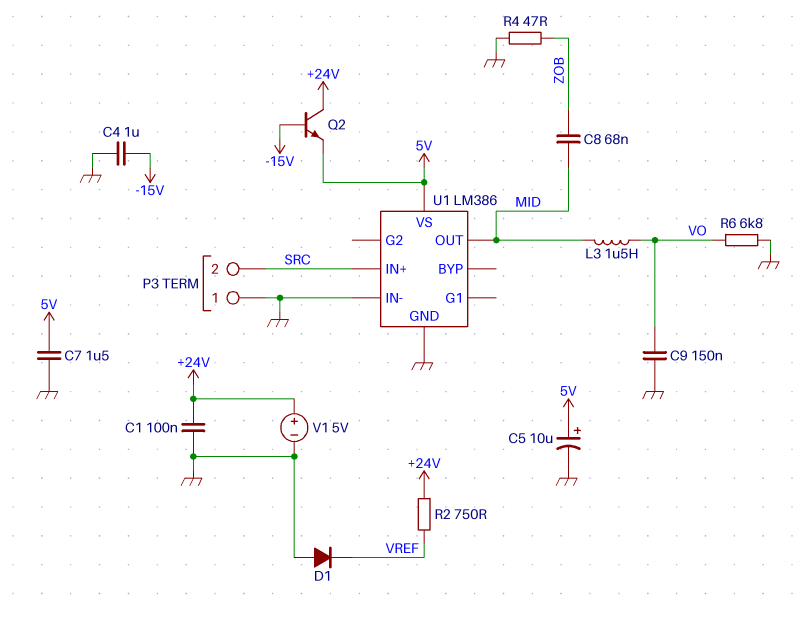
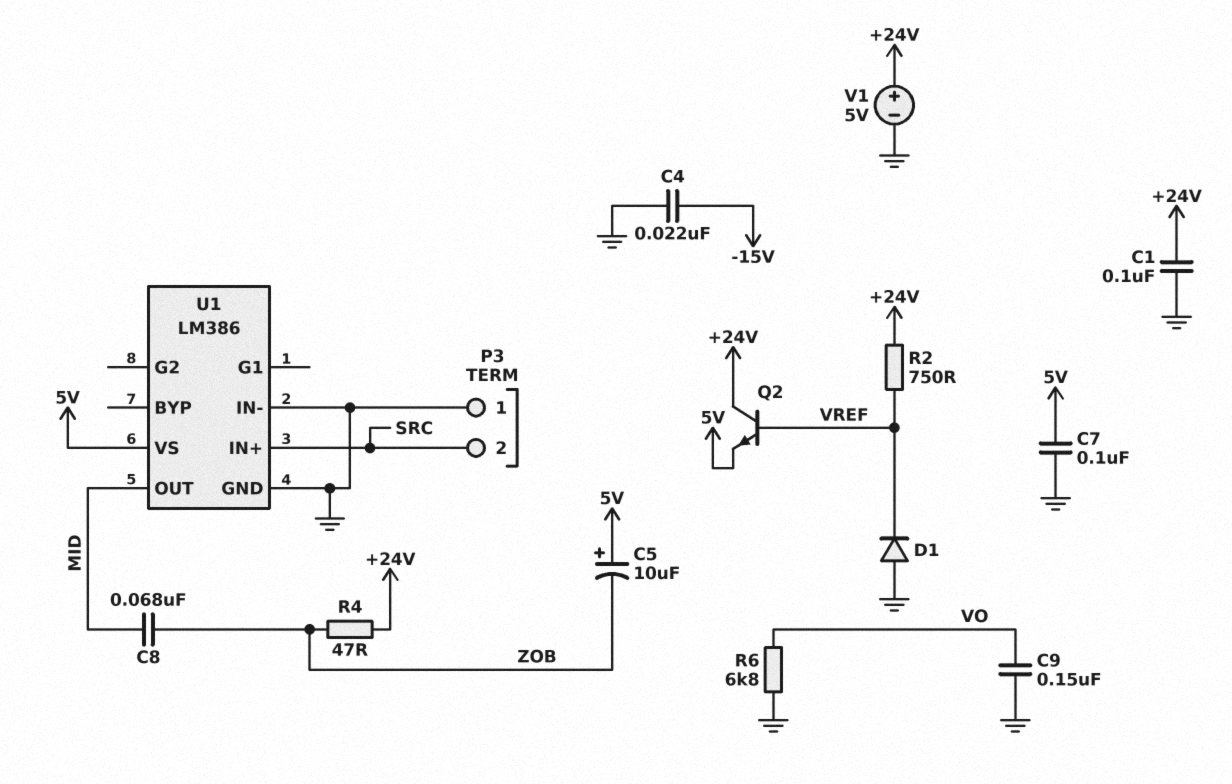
C4: 1uF (-15V, GND) -> 22nF (-15V, GND)
C5: 10uF (plus 5V, minus GND) -> 10uF (plus 5V, minus ZOB)
C7: 1.5uF (5V, GND) -> 100nF (5V, GND)
L3: 1.5uH (MID, VO) -> none
Q2: NPN (B -15V, C +24V, E 5V) -> NPN (B VREF, C +24V, E 5V)
R4: 47 (GND, ZOB) -> 47 (+24V, ZOB)

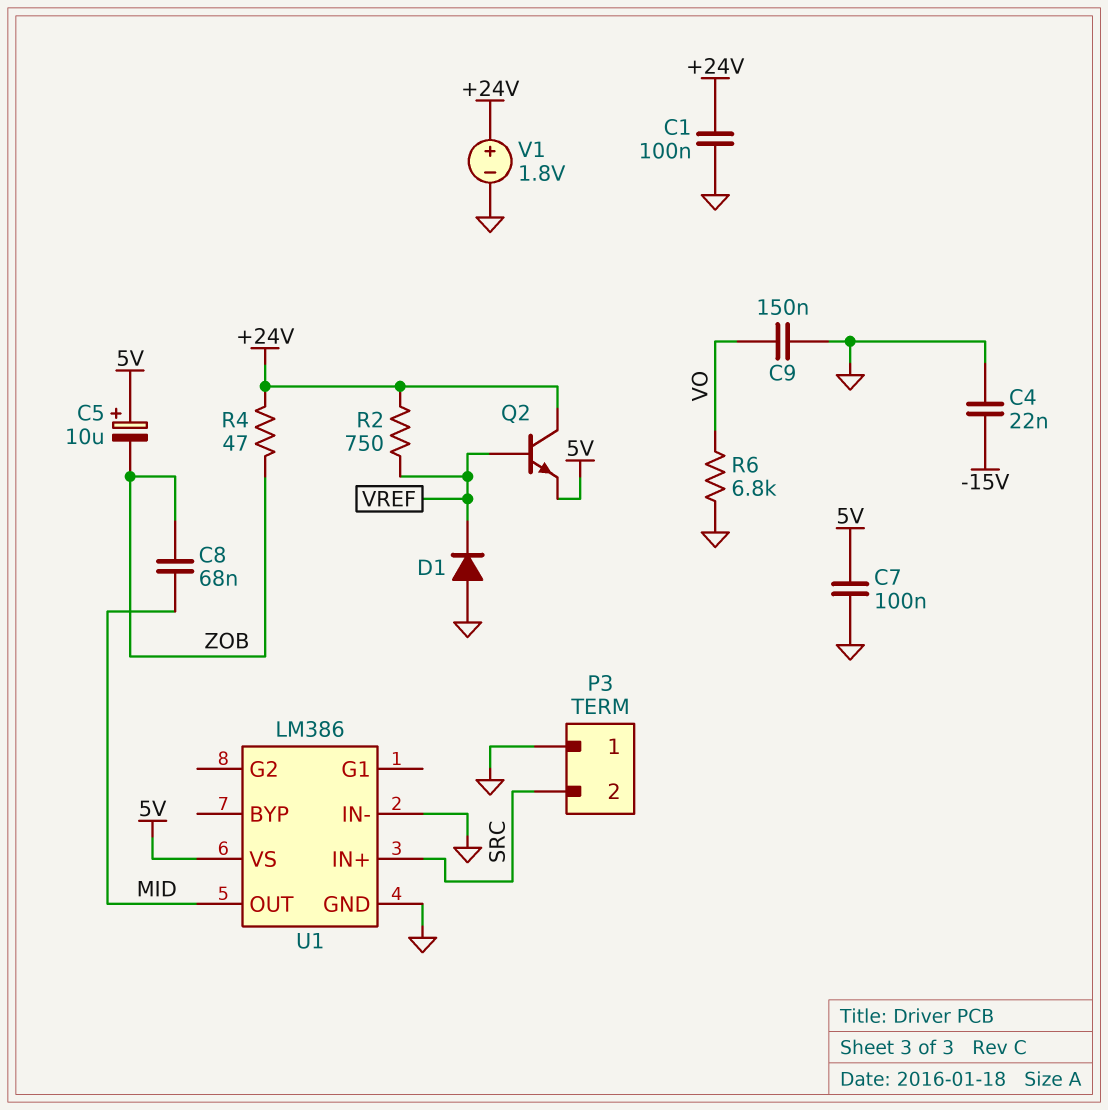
V1: 5V (plus +24V, minus GND) -> 1.8V (plus +24V, minus GND)

